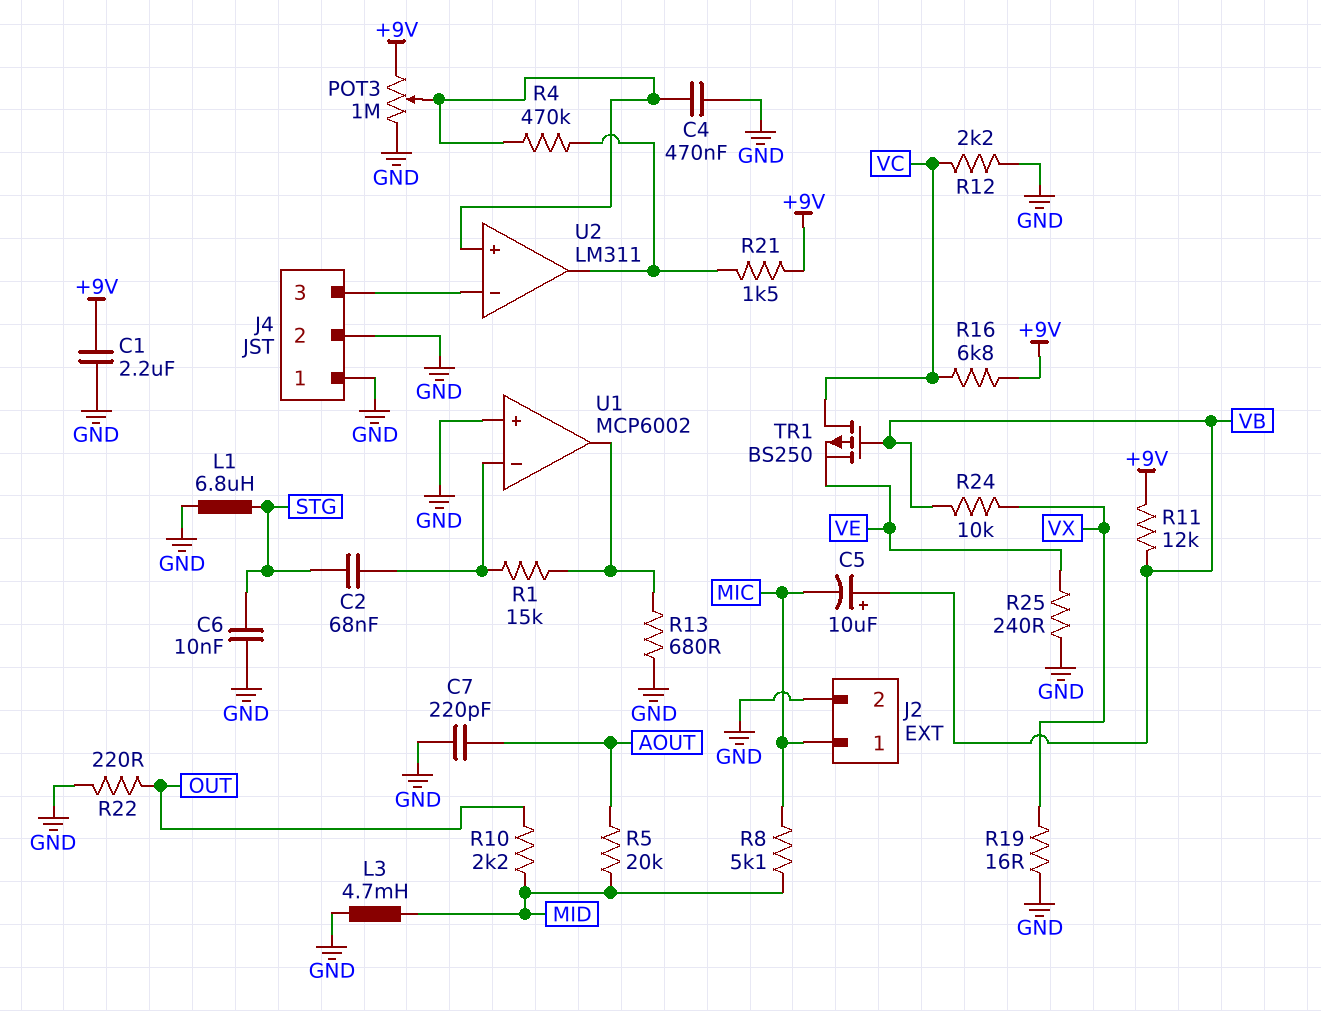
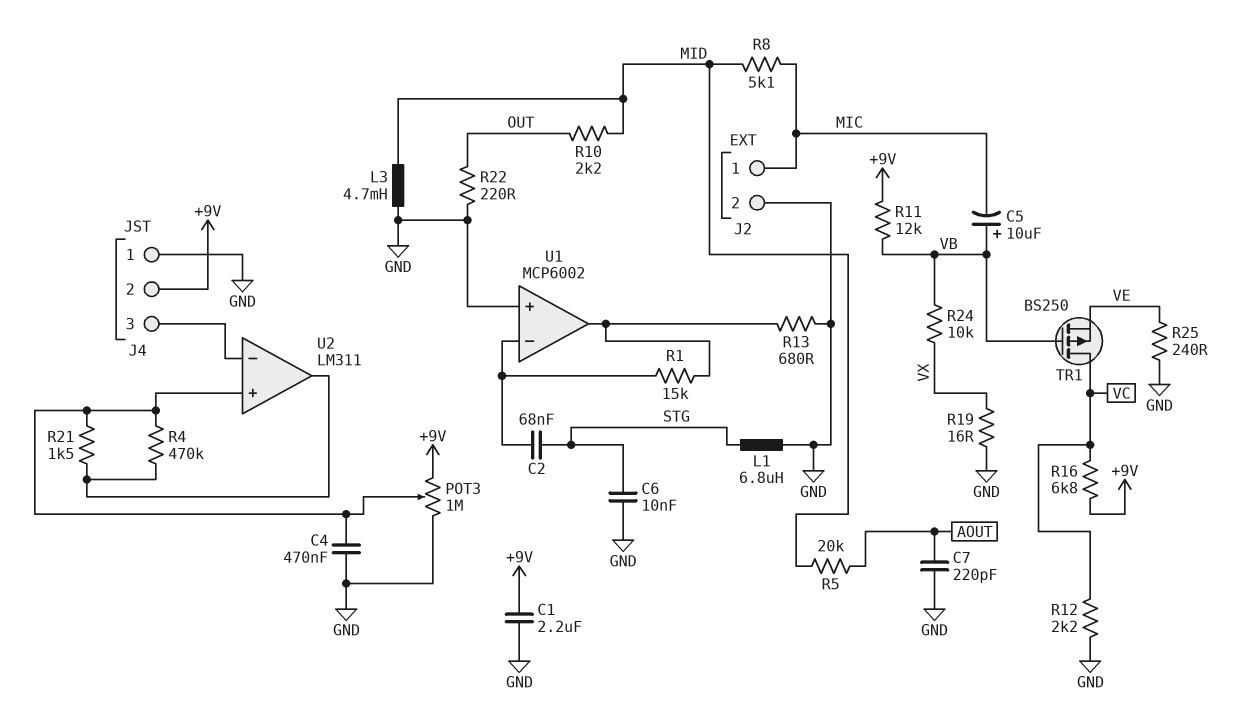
J4 pin 2: GND -> +9V
R21: 1.5k (+9V, U2/out) -> 1.5k (U2/in+, U2/out)

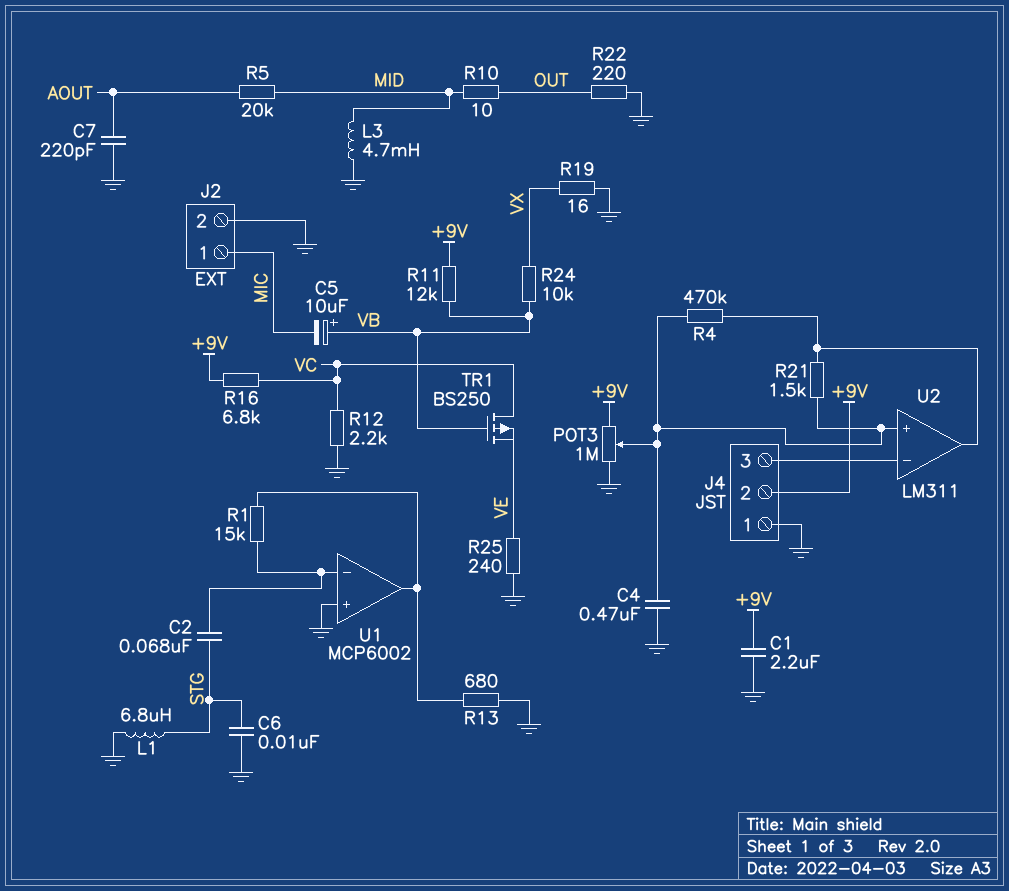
R8: 5.1k (MIC, MID) -> none
R10: 2.2k (MID, OUT) -> 10 (MID, OUT)

